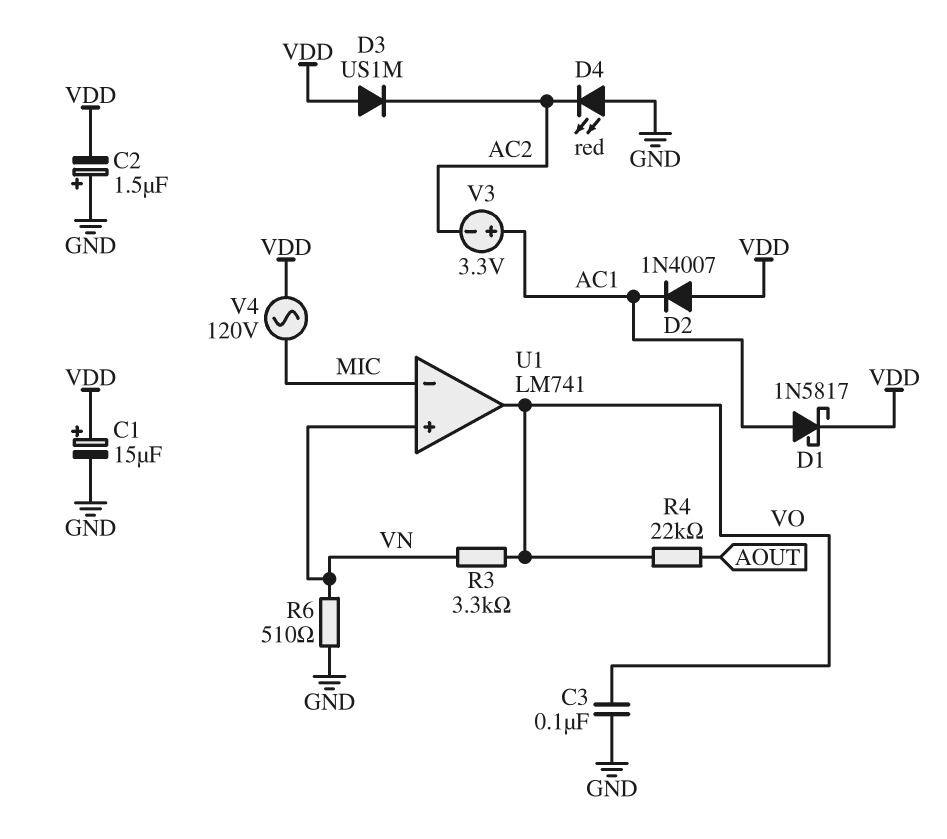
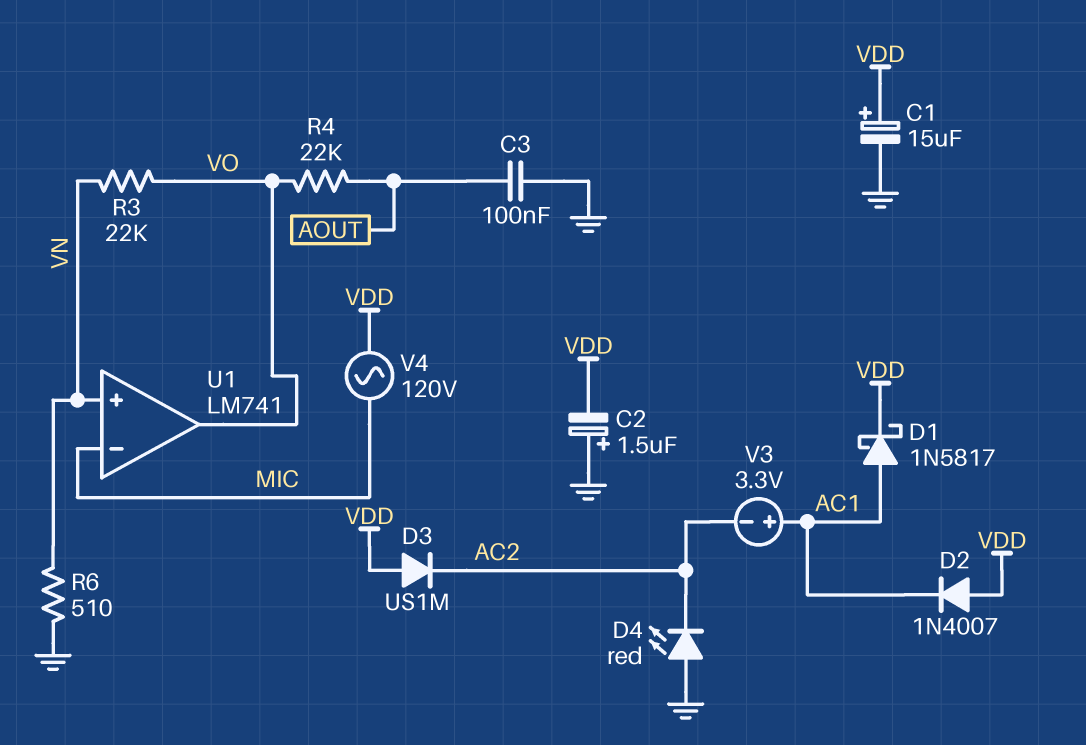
C3: 100nF (GND, VO) -> 100nF (AOUT, GND)
R3: 3.3k (VN, VO) -> 22k (VN, VO)

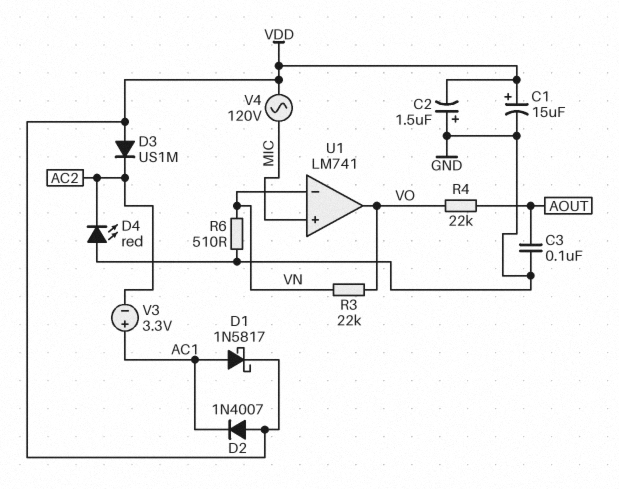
U1 pin in+: VN -> MIC
U1 pin in-: MIC -> VN

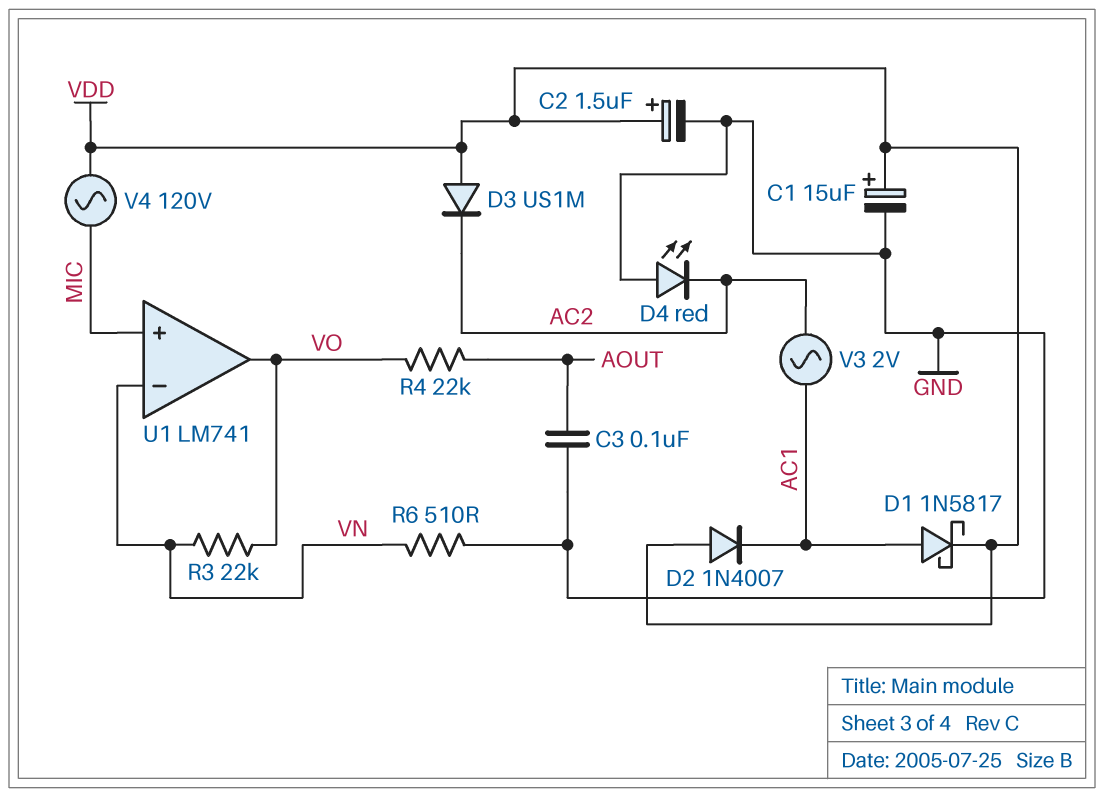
C2: 1.5uF (plus GND, minus VDD) -> 1.5uF (plus VDD, minus GND)
V3: 3.3V (plus AC1, minus AC2) -> AC 2V (AC1, AC2)

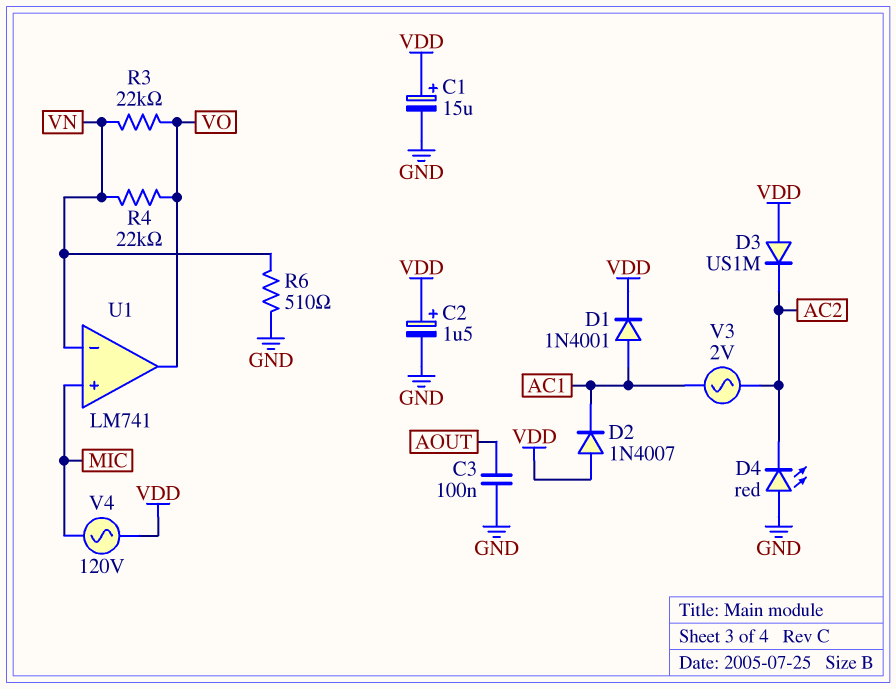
D1: schottky 1N5817 (A AC1, K VDD) -> diode 1N4001 (A AC1, K VDD)
R4: 22k (AOUT, VO) -> 22k (VN, VO)

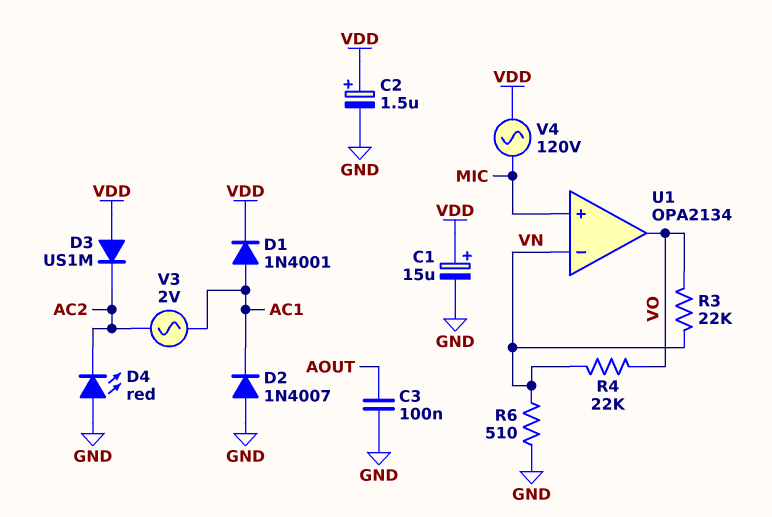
D2: diode 1N4007 (A VDD, K AC1) -> diode 1N4007 (A GND, K AC1)
U1: LM741 -> OPA2134

